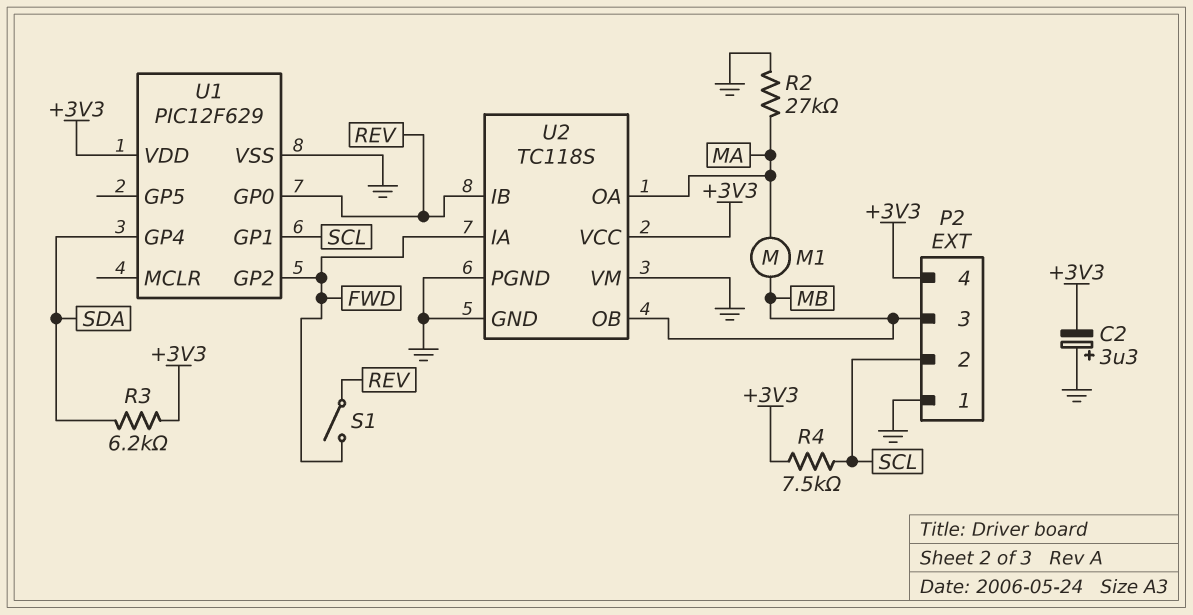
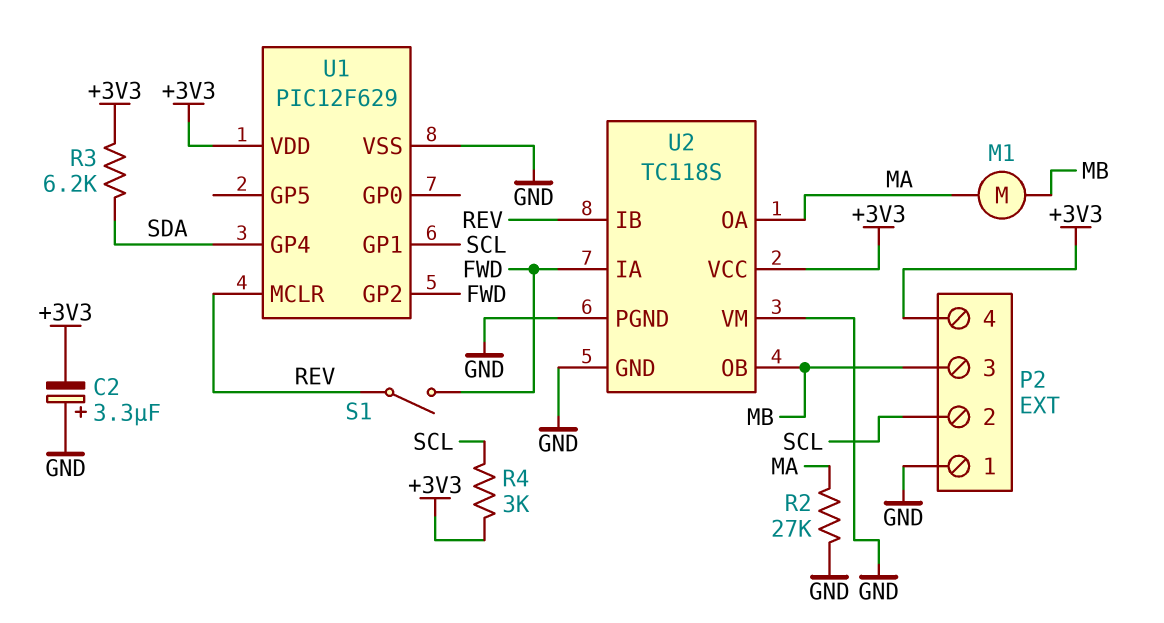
R4: 7.5k (+3V3, SCL) -> 3k (+3V3, SCL)
U1 pin GP0: REV -> none
U1 pin MCLR: none -> REV

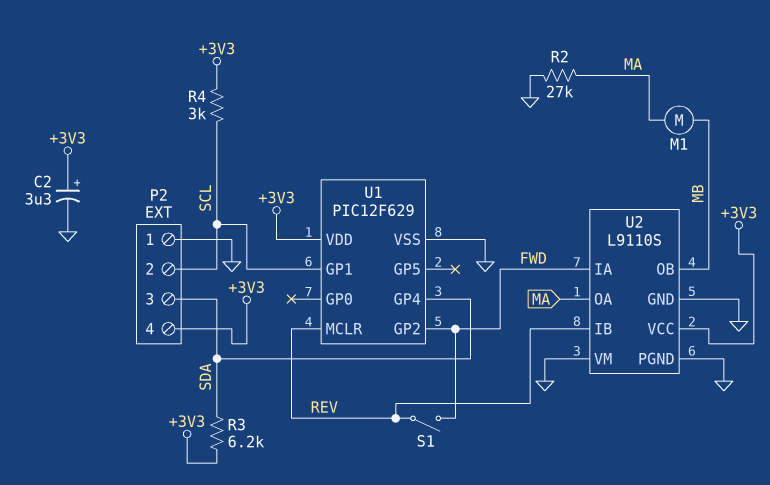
C2: 3.3uF (plus GND, minus +3V3) -> 3.3uF (plus +3V3, minus GND)
P2 pin 3: MB -> SDA
U2: TC118S -> L9110S

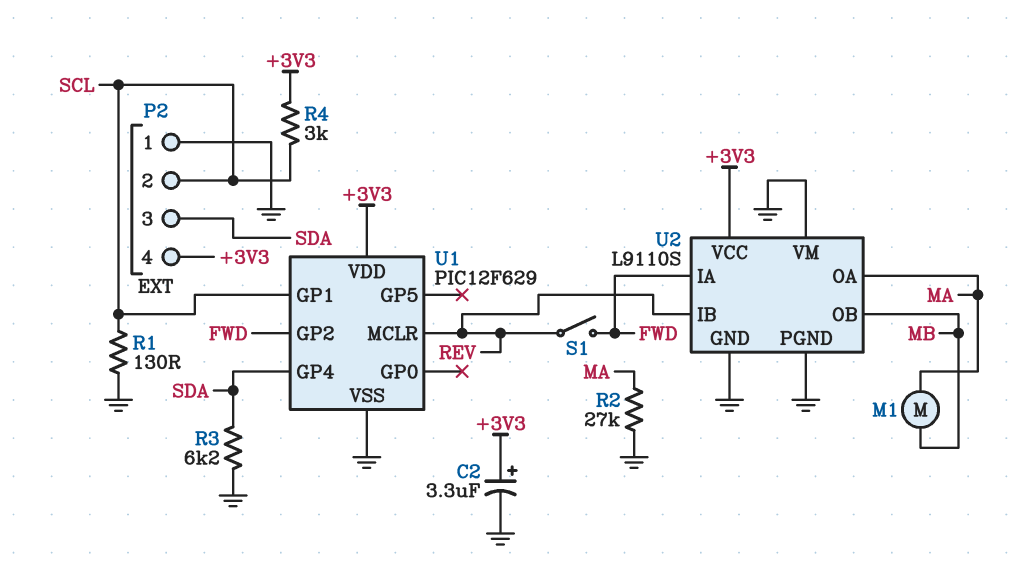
R1: none -> 130 (GND, SCL)
R3: 6.2k (+3V3, SDA) -> 6.2k (GND, SDA)

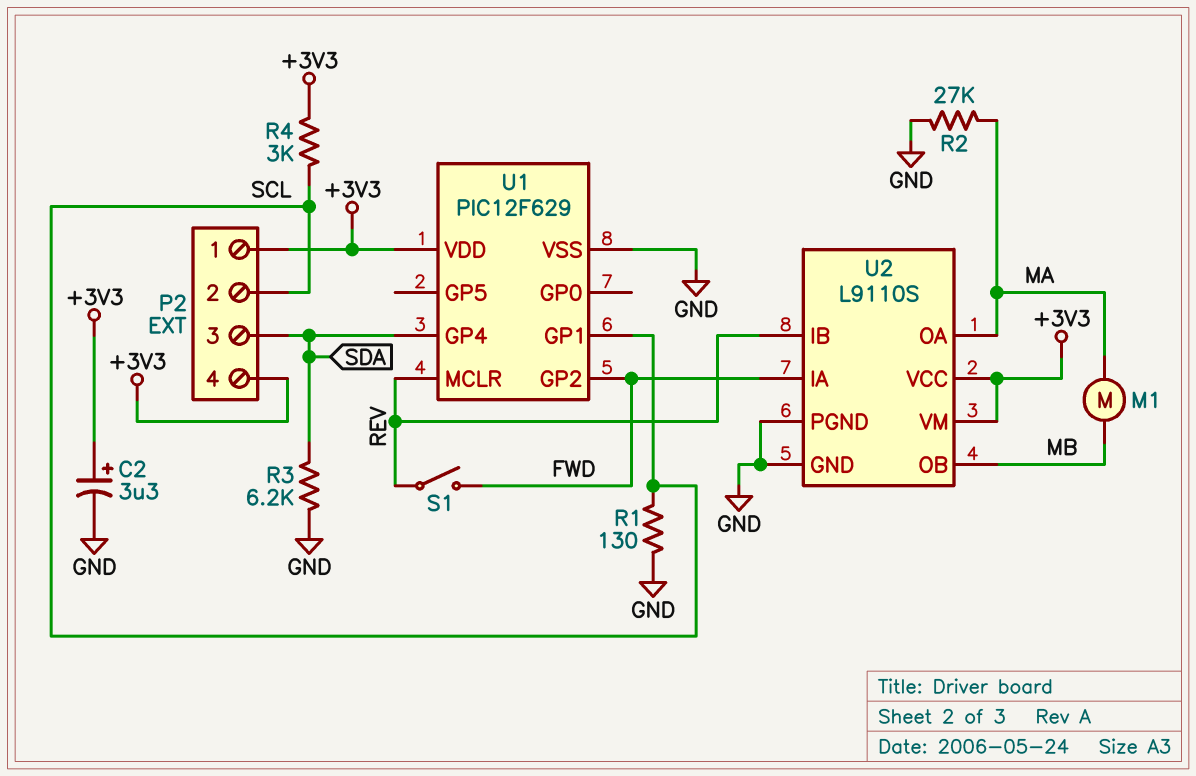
P2 pin 1: GND -> +3V3
U2 pin VM: GND -> +3V3

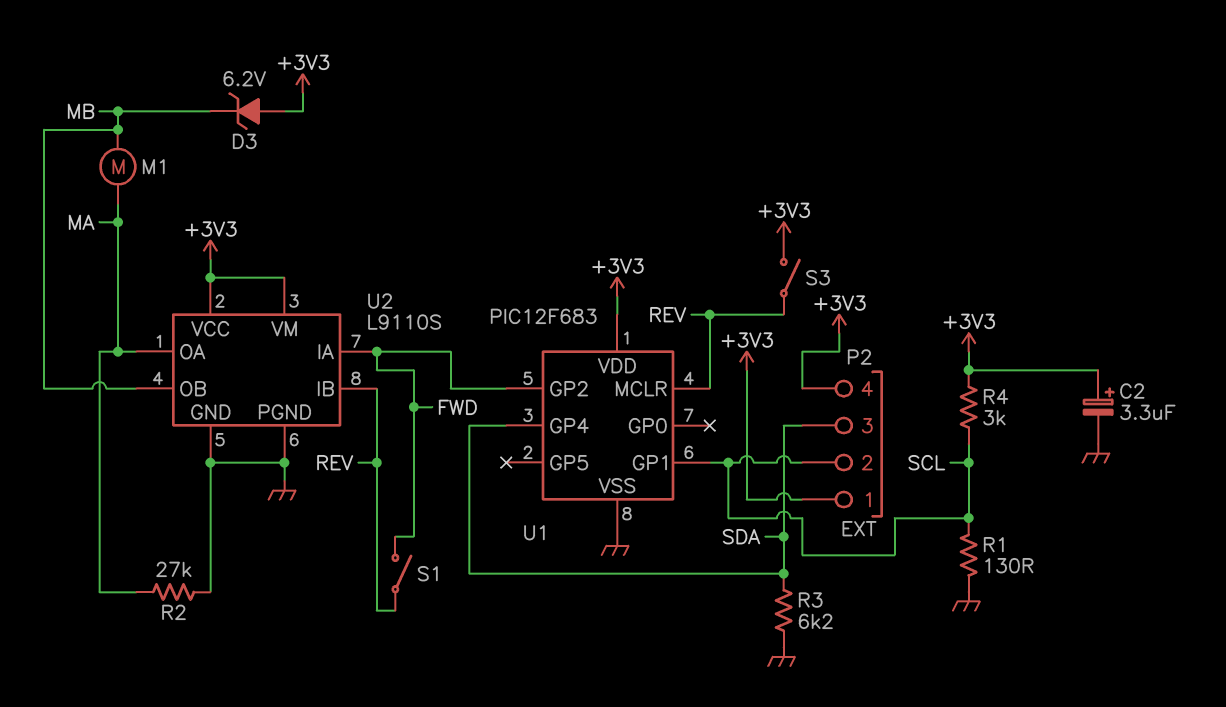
D3: none -> zener 6.2V (A +3V3, K MB)
S3: none -> switch (+3V3, REV)
U1: PIC12F629 -> PIC12F683

